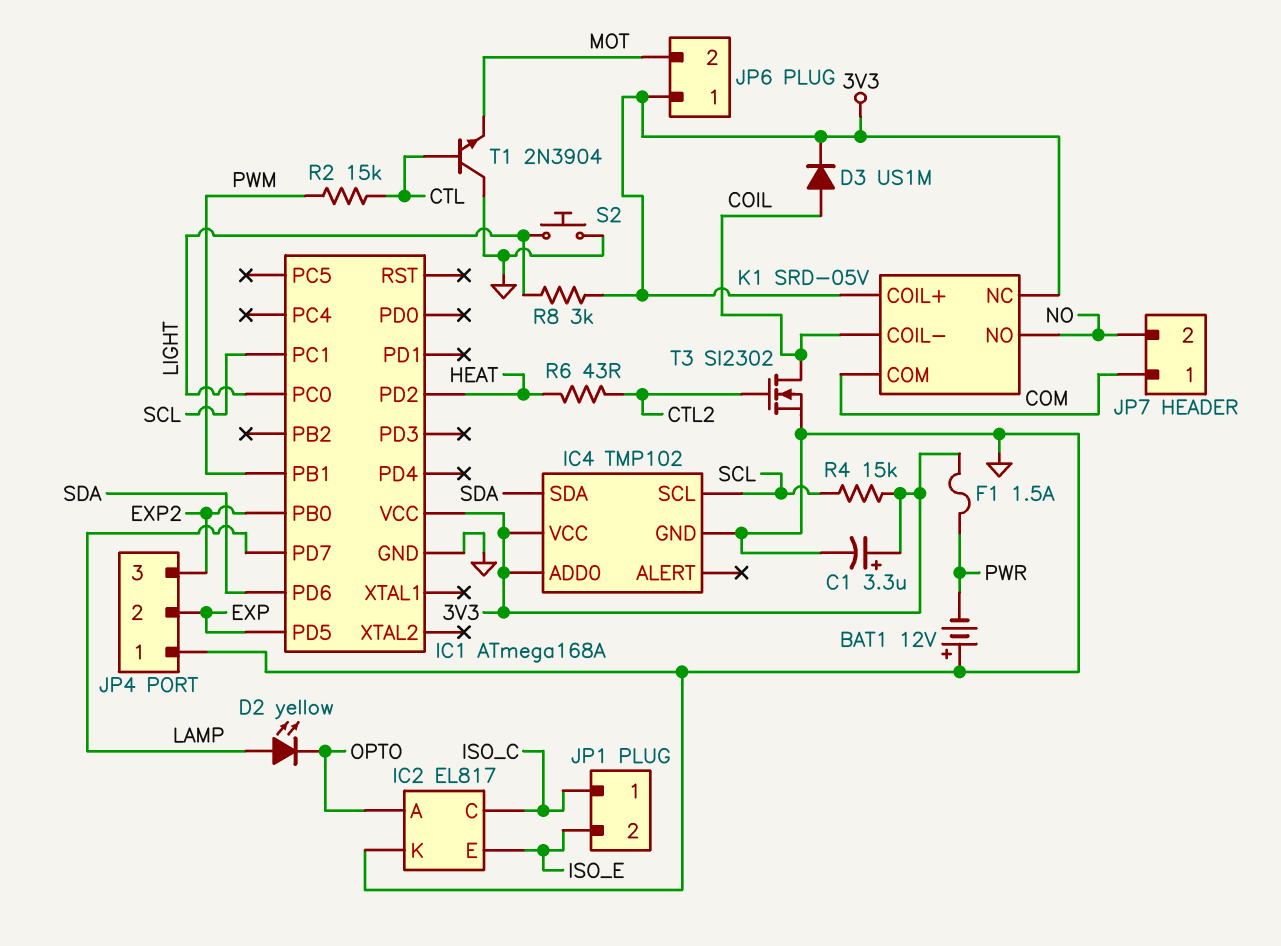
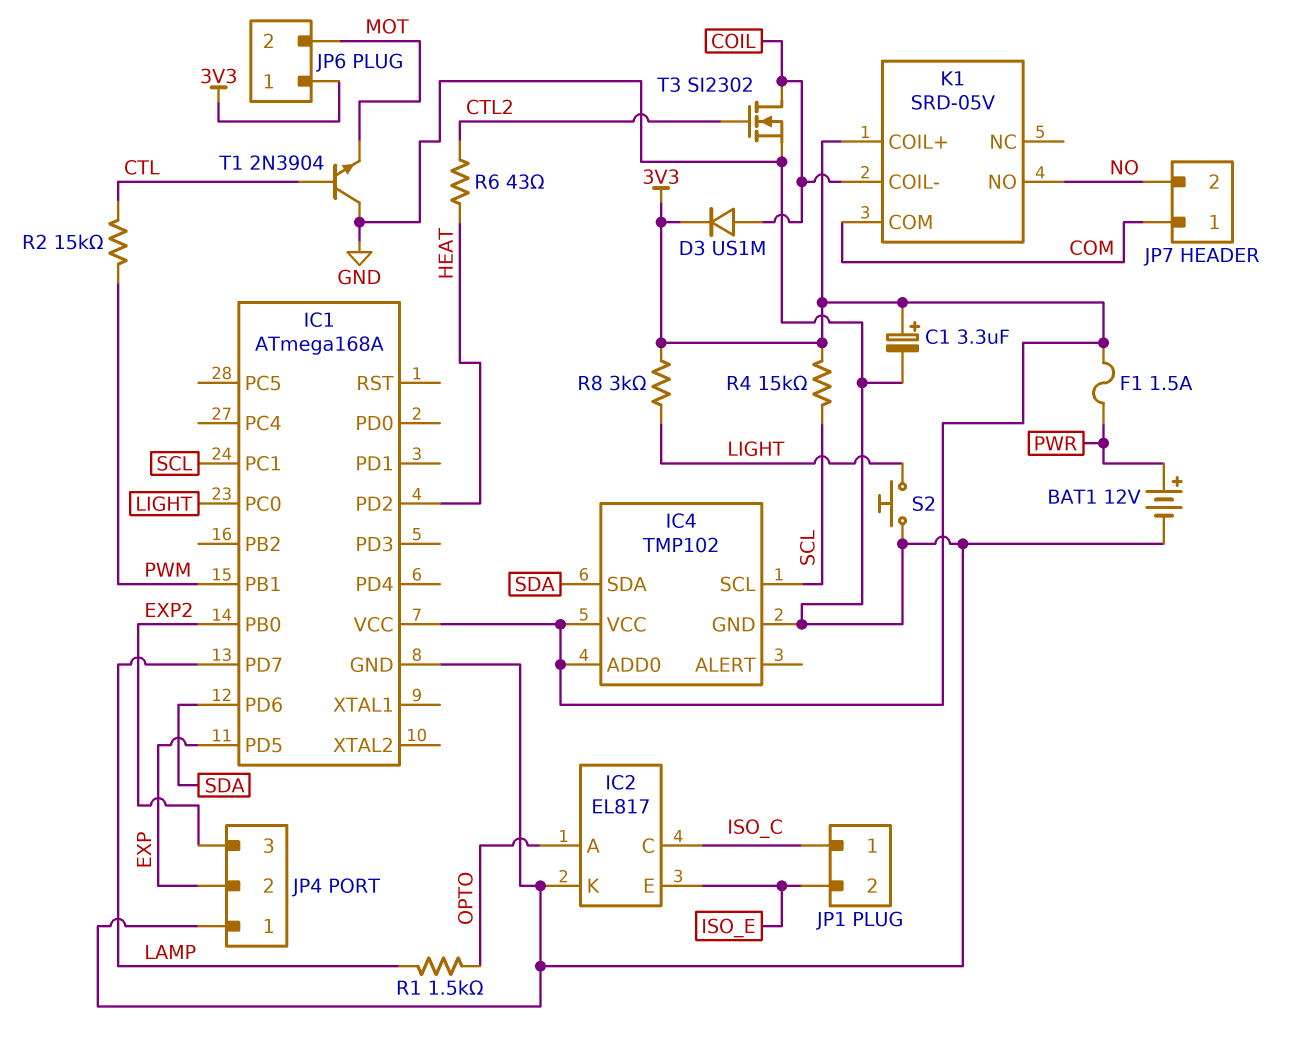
BAT1: 12V (plus GND, minus PWR) -> 12V (plus PWR, minus GND)
D2: LED yellow (A LAMP, K OPTO) -> none
K1 pin NC: 3V3 -> none
R1: none -> 1.5k (LAMP, OPTO)

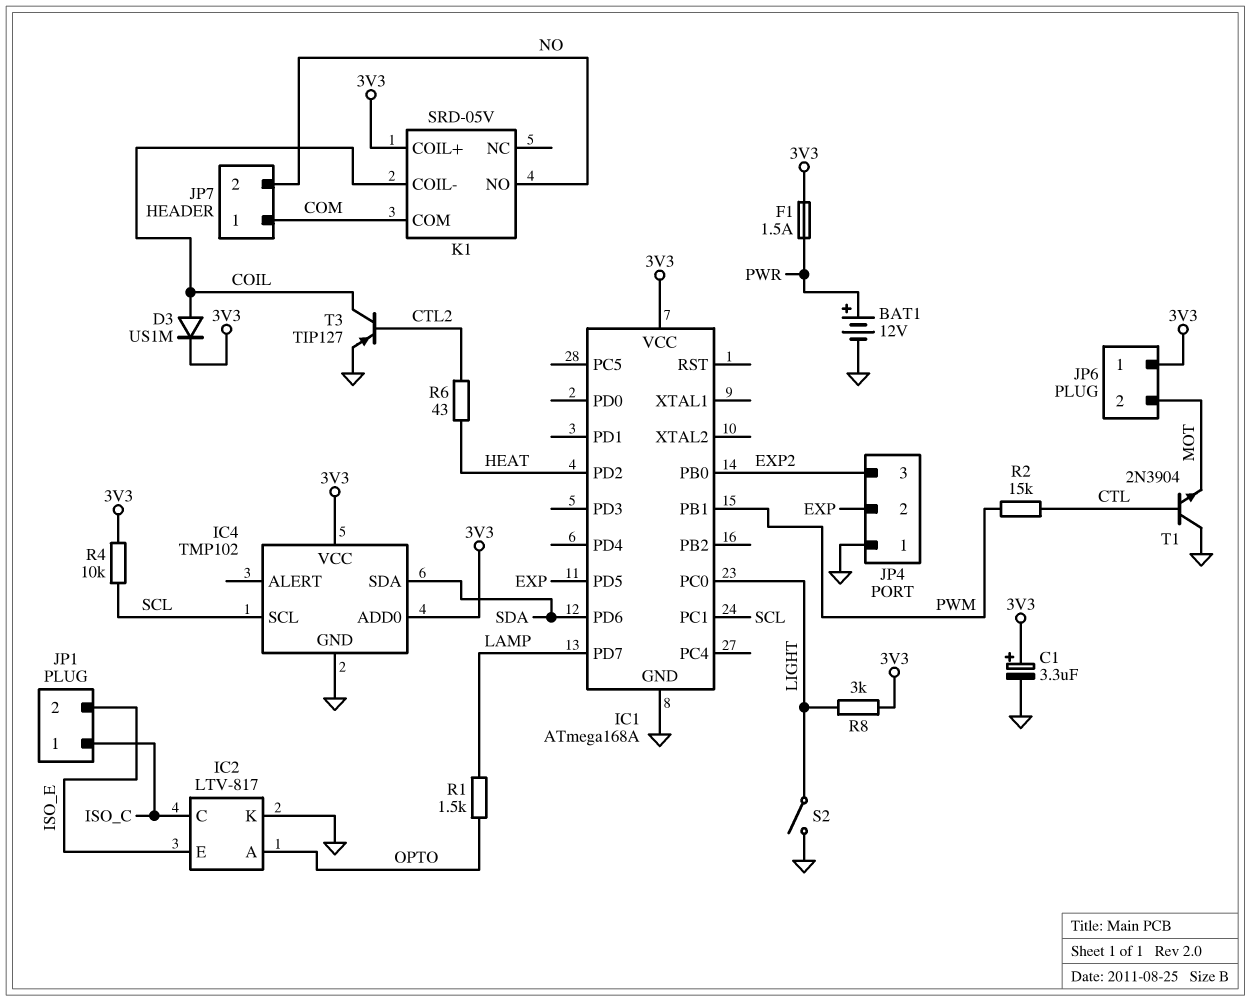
IC2: EL817 -> LTV-817
R4: 15k (3V3, SCL) -> 10k (3V3, SCL)
S2: button (GND, LIGHT) -> switch (GND, LIGHT)
T3: NMOS SI2302 (G CTL2, D COIL, S GND) -> PNP TIP127 (B CTL2, C COIL, E GND)

